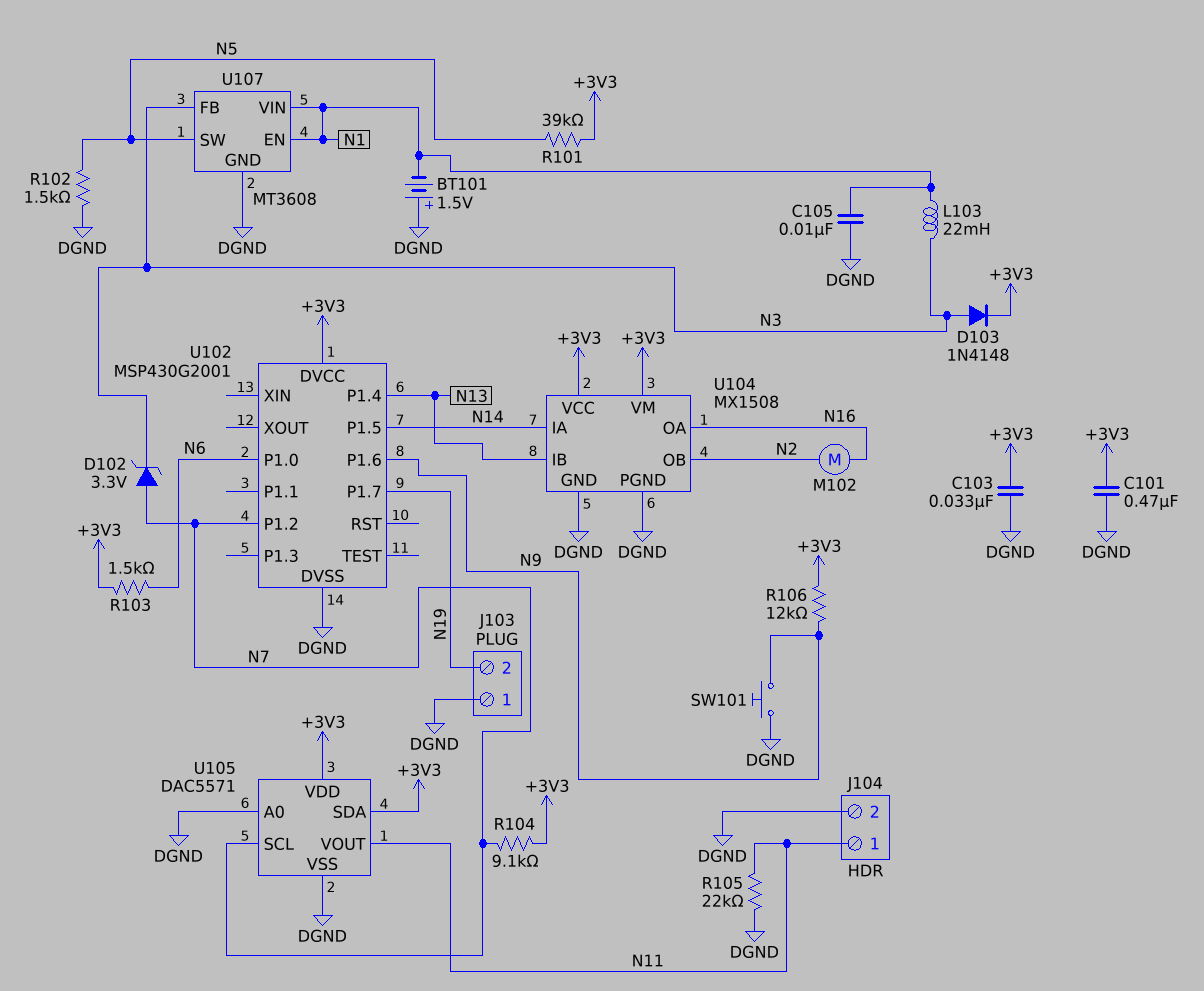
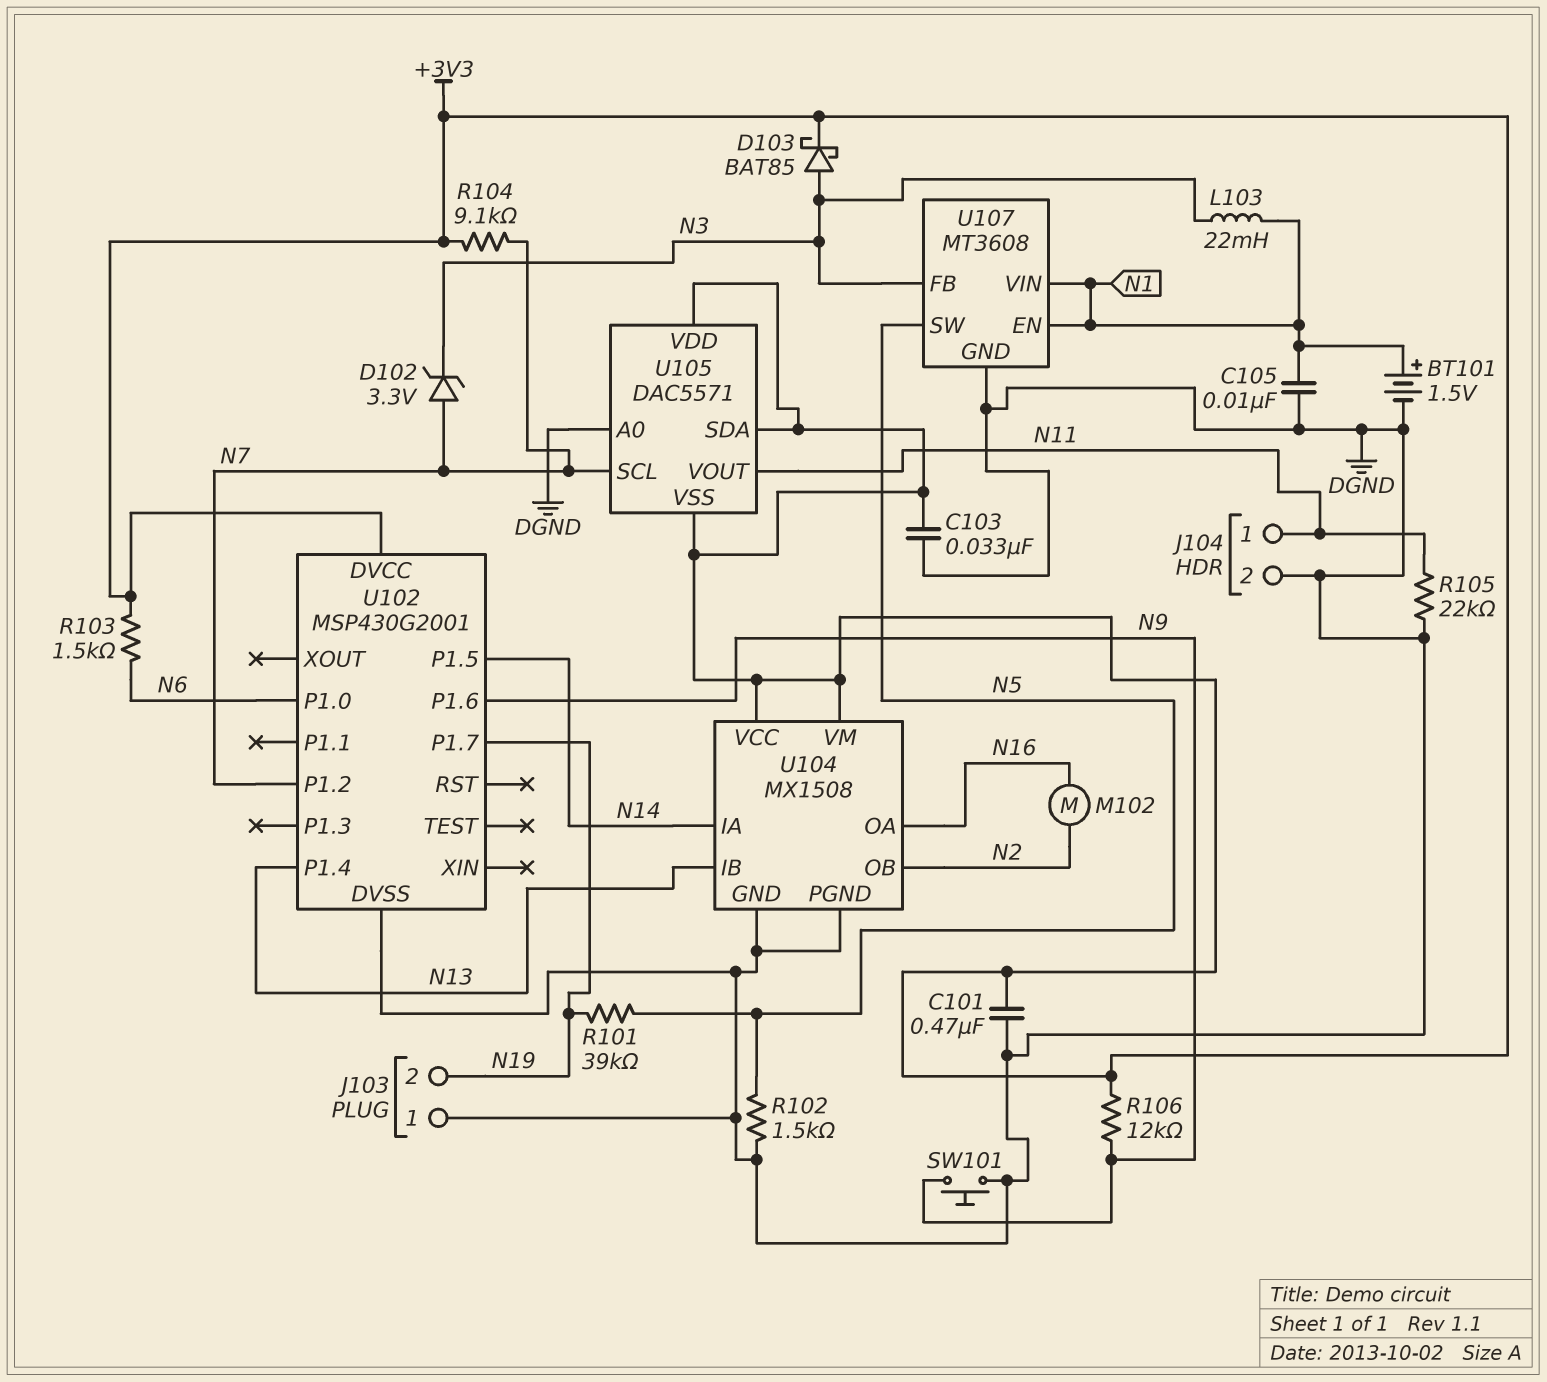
BT101: 1.5V (plus DGND, minus N1) -> 1.5V (plus N1, minus DGND)
D103: diode 1N4148 (A N3, K +3V3) -> schottky BAT85 (A N3, K +3V3)
R101: 39k (+3V3, N5) -> 39k (N5, N19)
U105 pin VSS: DGND -> +3V3

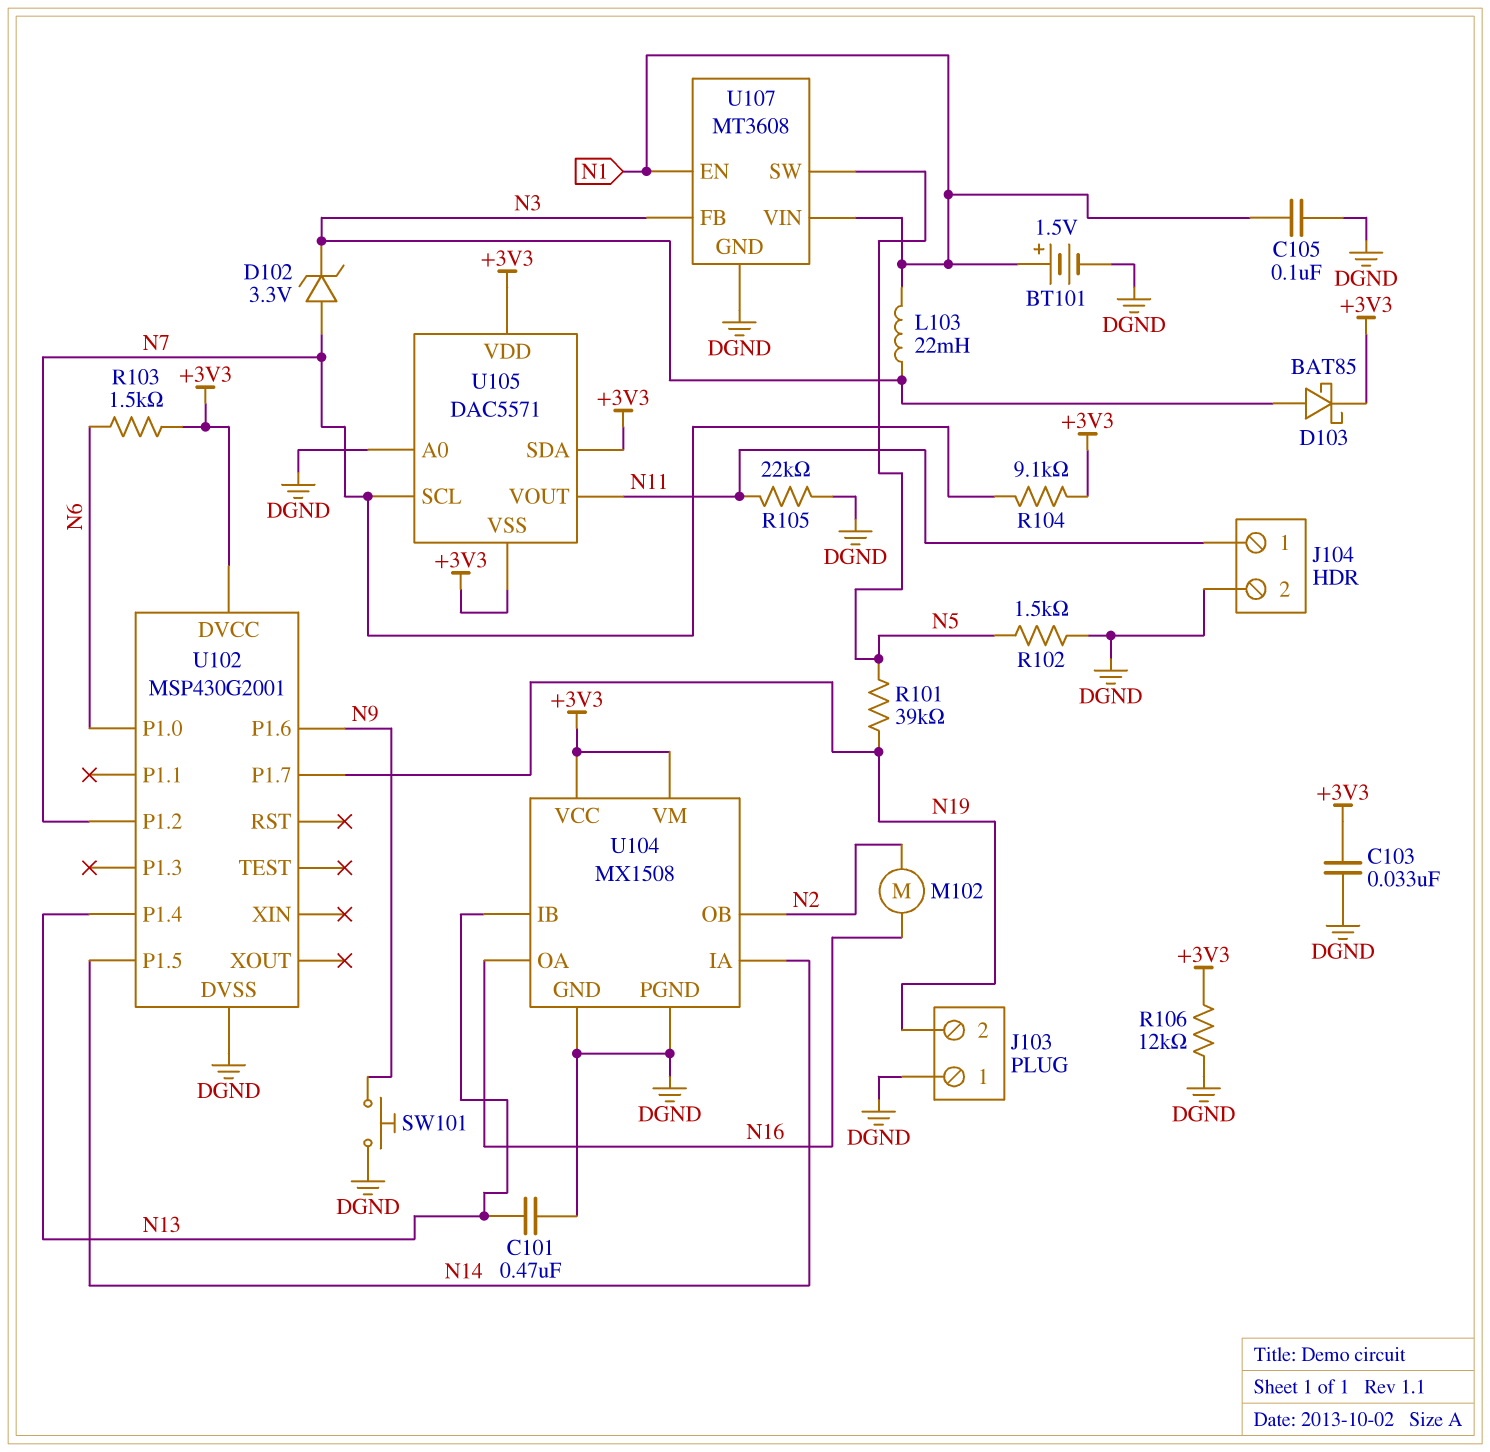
C101: 470nF (+3V3, DGND) -> 470nF (DGND, N13)
C105: 10nF (DGND, N1) -> 100nF (DGND, N1)
R106: 12k (+3V3, N9) -> 12k (+3V3, DGND)

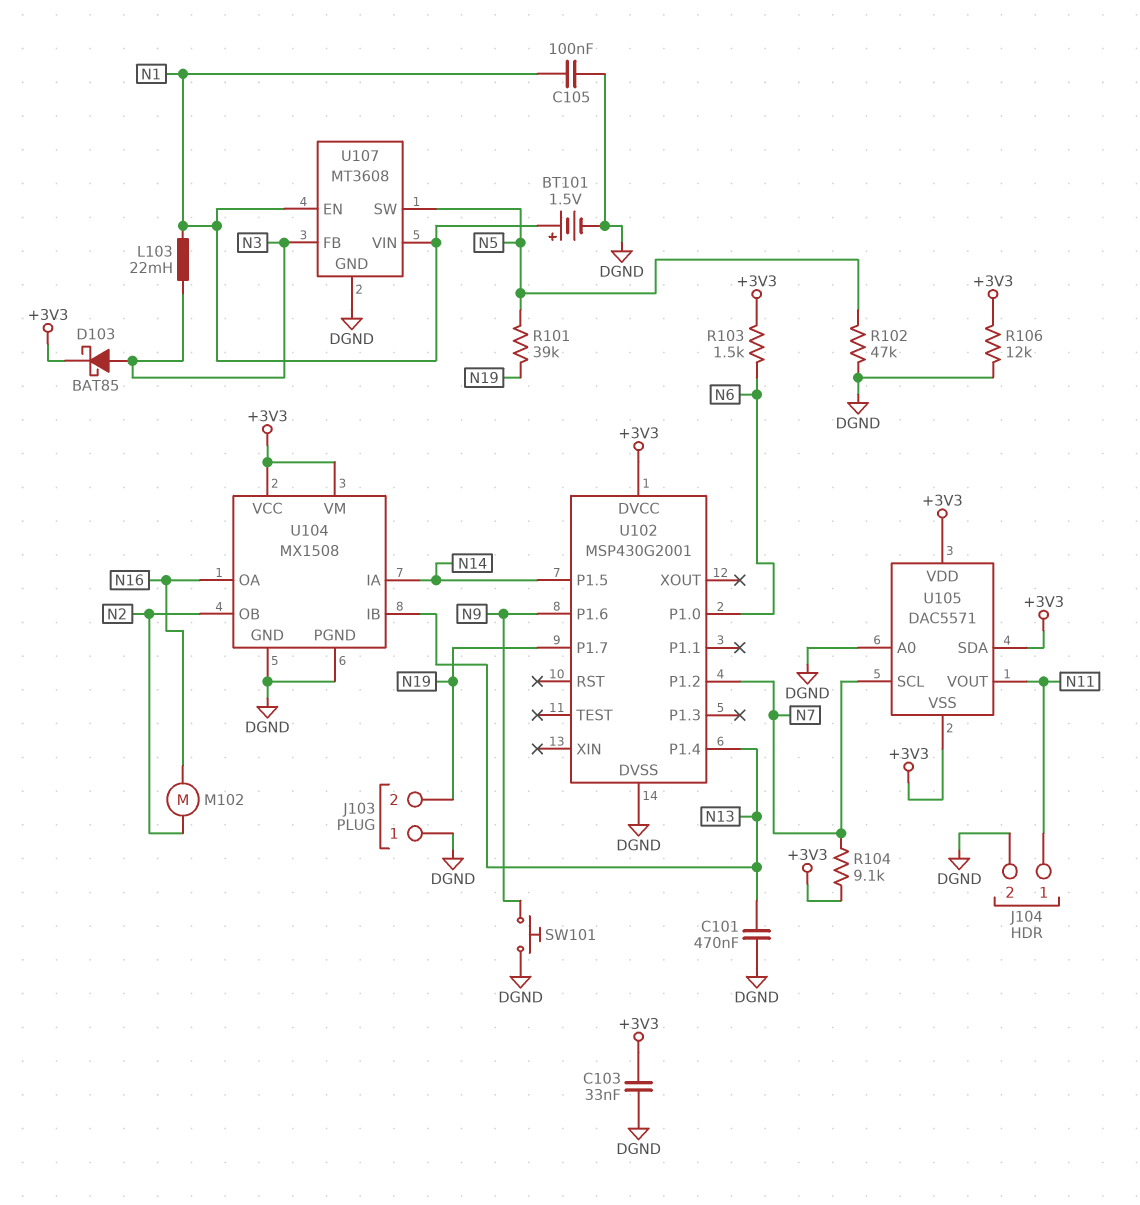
D102: zener 3.3V (A N7, K N3) -> none
R102: 1.5k (DGND, N5) -> 47k (DGND, N5)
R105: 22k (DGND, N11) -> none

